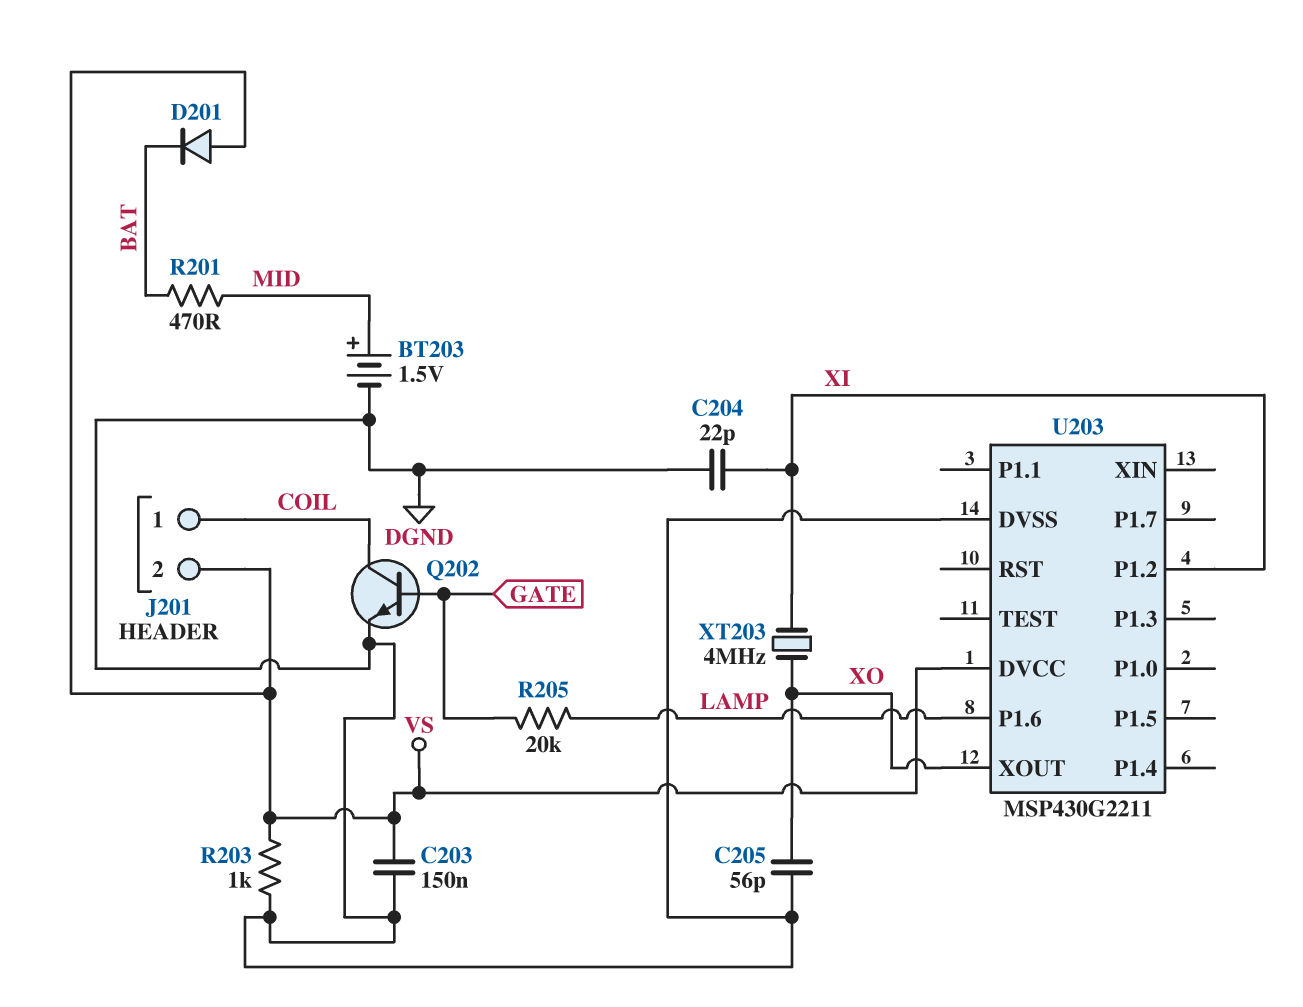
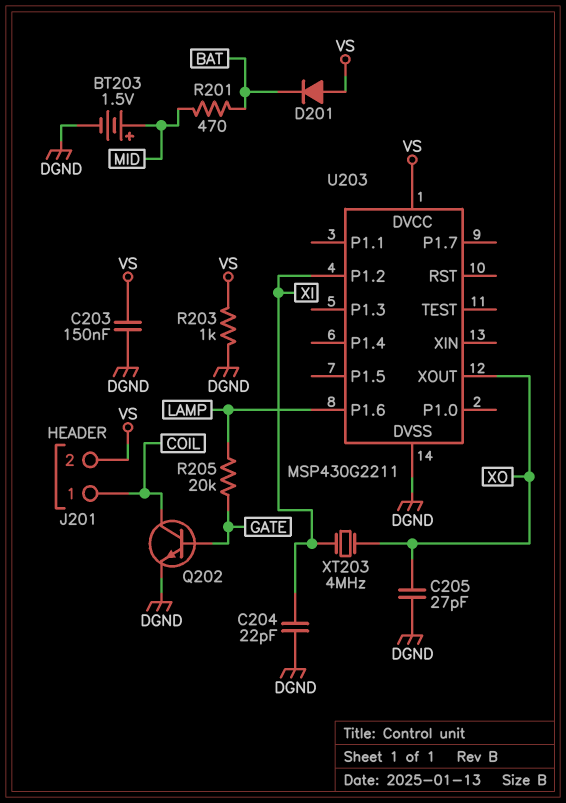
C205: 56pF (DGND, XO) -> 27pF (DGND, XO)

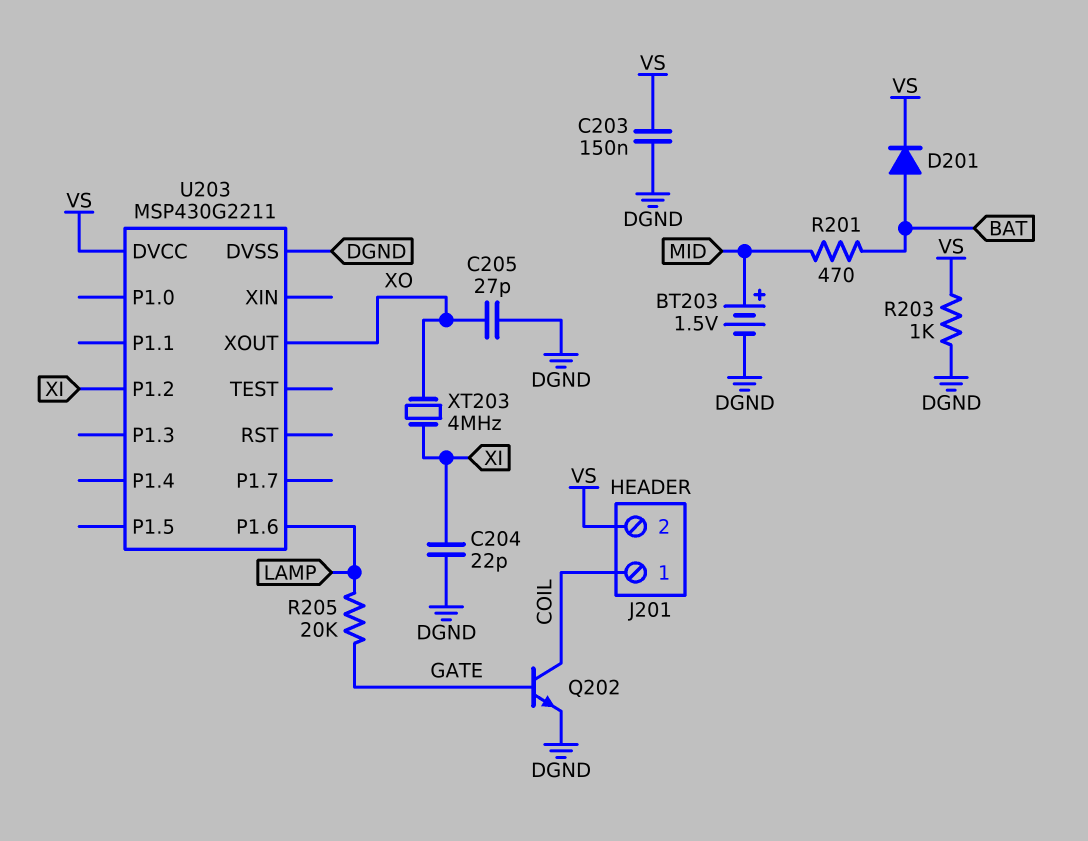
D201: diode (A VS, K BAT) -> diode (A BAT, K VS)

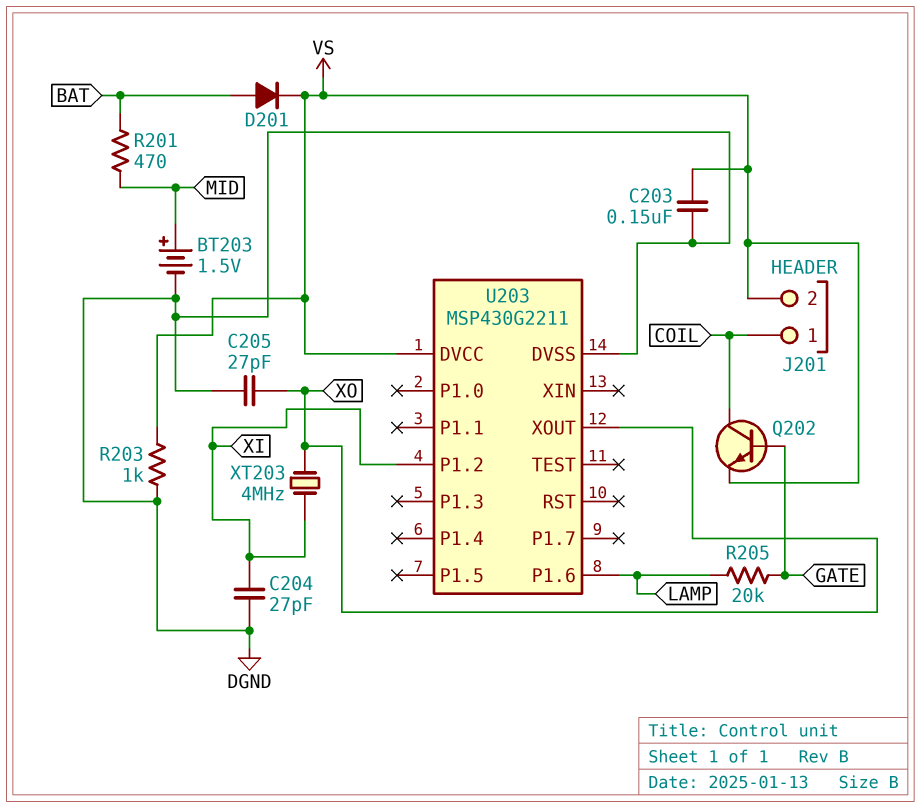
C204: 22pF (DGND, XI) -> 27pF (DGND, XI)
Q202: NPN (B GATE, C COIL, E DGND) -> NPN (B GATE, C COIL, E VS)

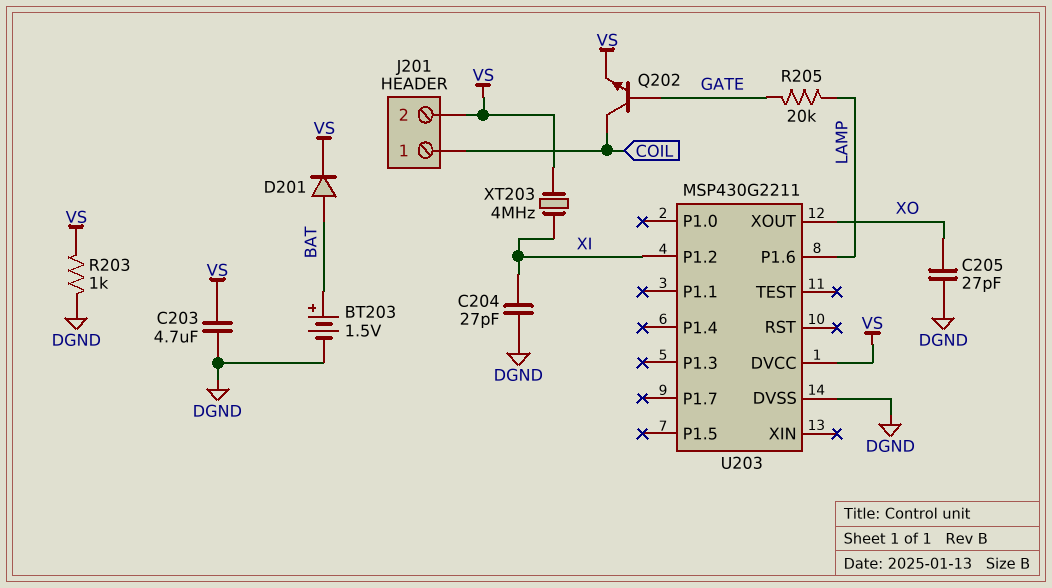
BT203: 1.5V (plus MID, minus DGND) -> 1.5V (plus BAT, minus DGND)
C203: 150nF (DGND, VS) -> 4.7uF (DGND, VS)
R201: 470 (BAT, MID) -> none
XT203: 4MHz (XI, XO) -> 4MHz (VS, XI)

